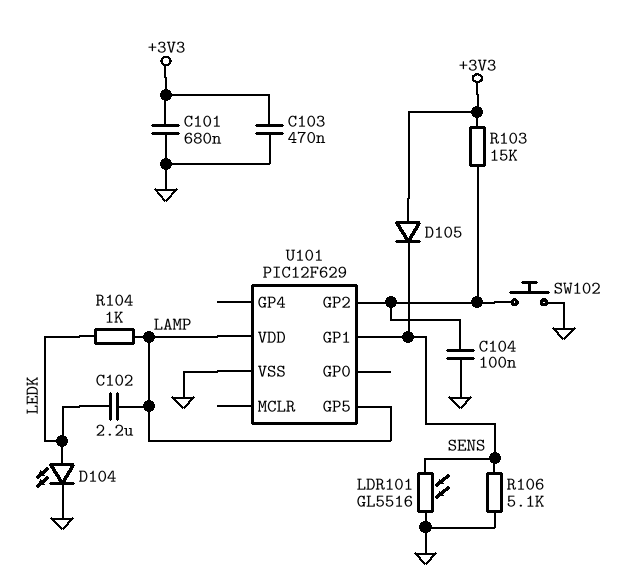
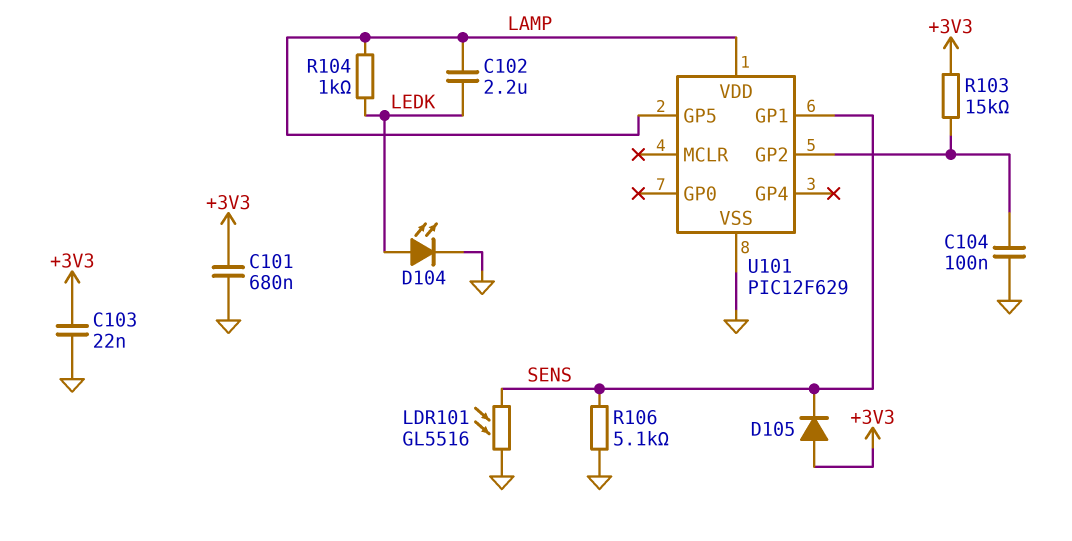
C103: 470nF (+3V3, GND) -> 22nF (+3V3, GND)
SW102: button (GND, U101/GP2) -> none

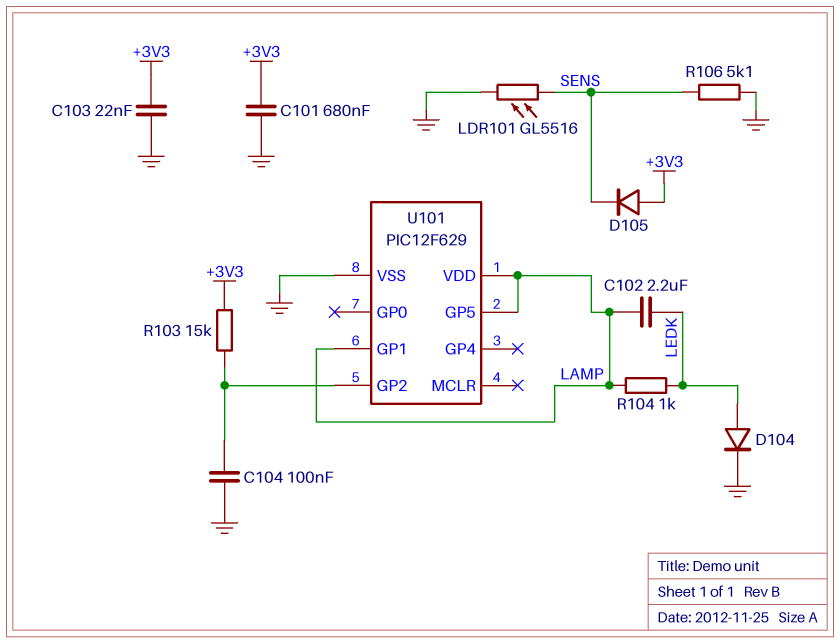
D104: LED (A LEDK, K GND) -> diode (A LEDK, K GND)
U101 pin GP1: SENS -> LAMP

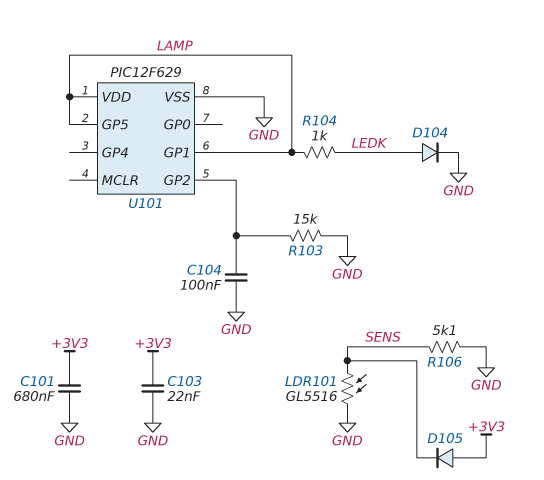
C102: 2.2uF (LAMP, LEDK) -> none
R103: 15k (+3V3, U101/GP2) -> 15k (GND, U101/GP2)

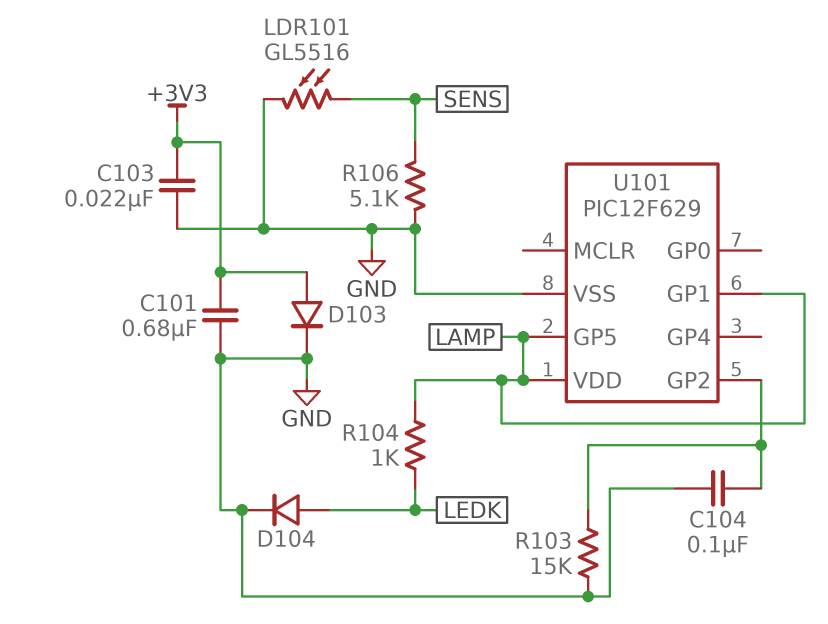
D103: none -> diode (A +3V3, K GND)
D105: diode (A +3V3, K SENS) -> none

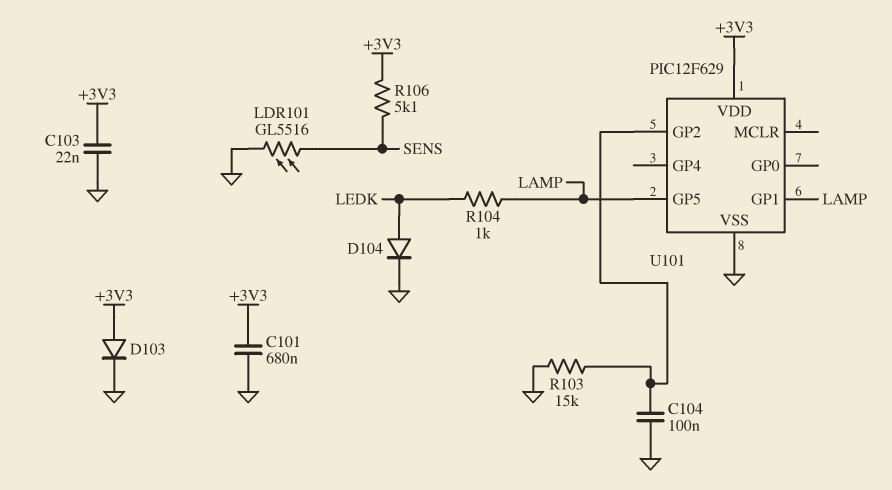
R106: 5.1k (GND, SENS) -> 5.1k (+3V3, SENS)
U101 pin VDD: LAMP -> +3V3

